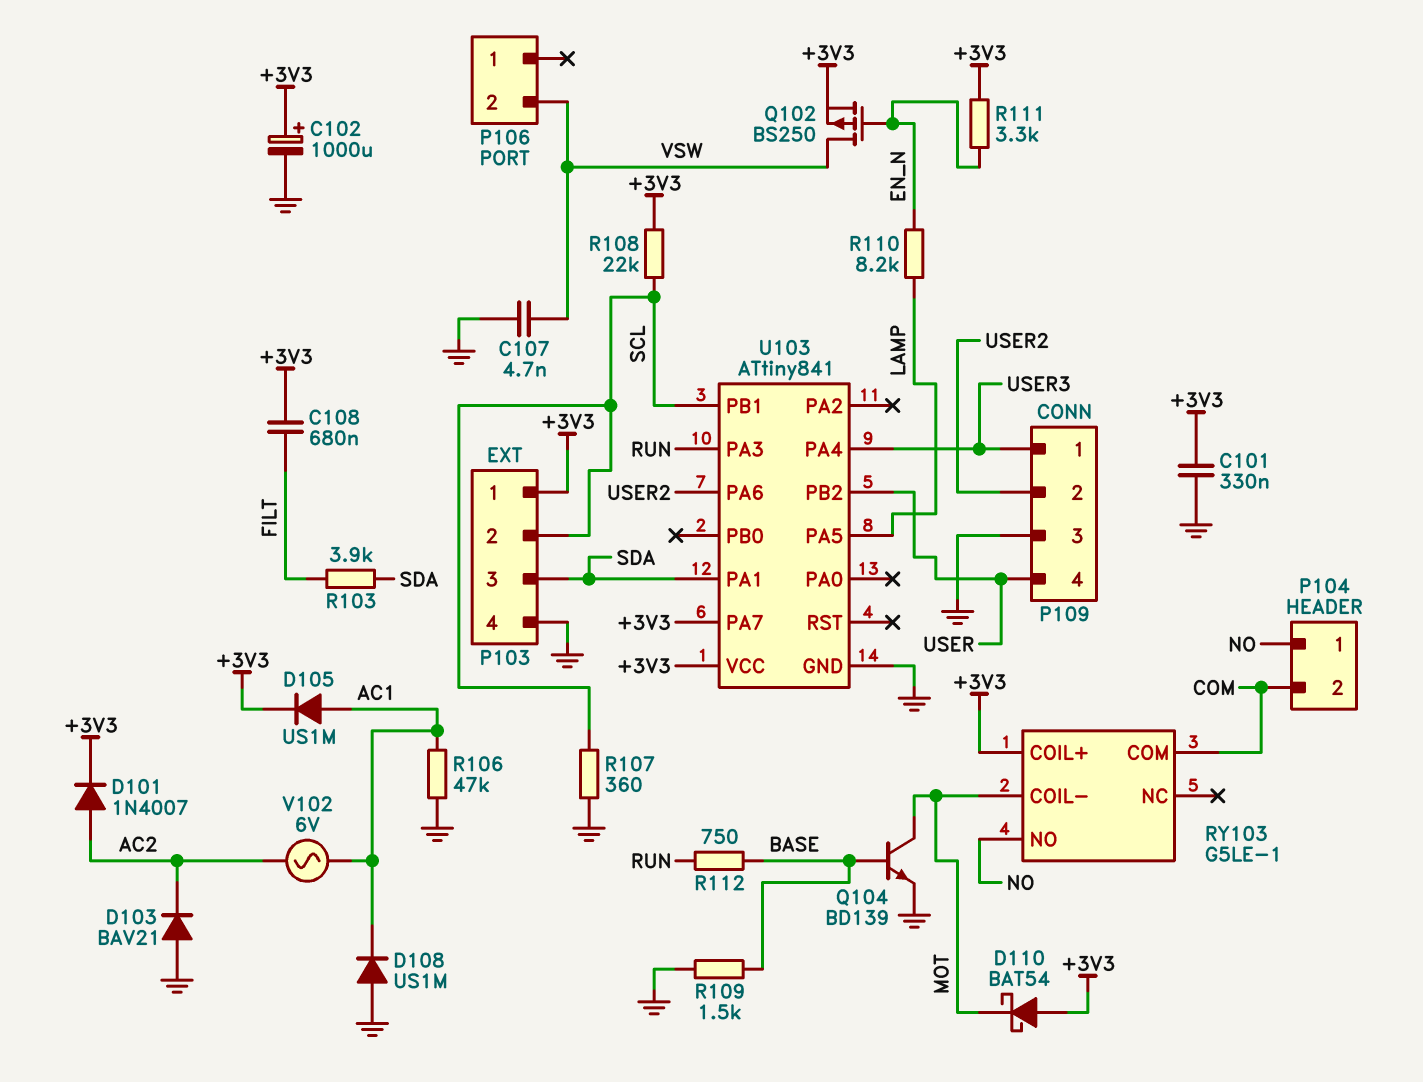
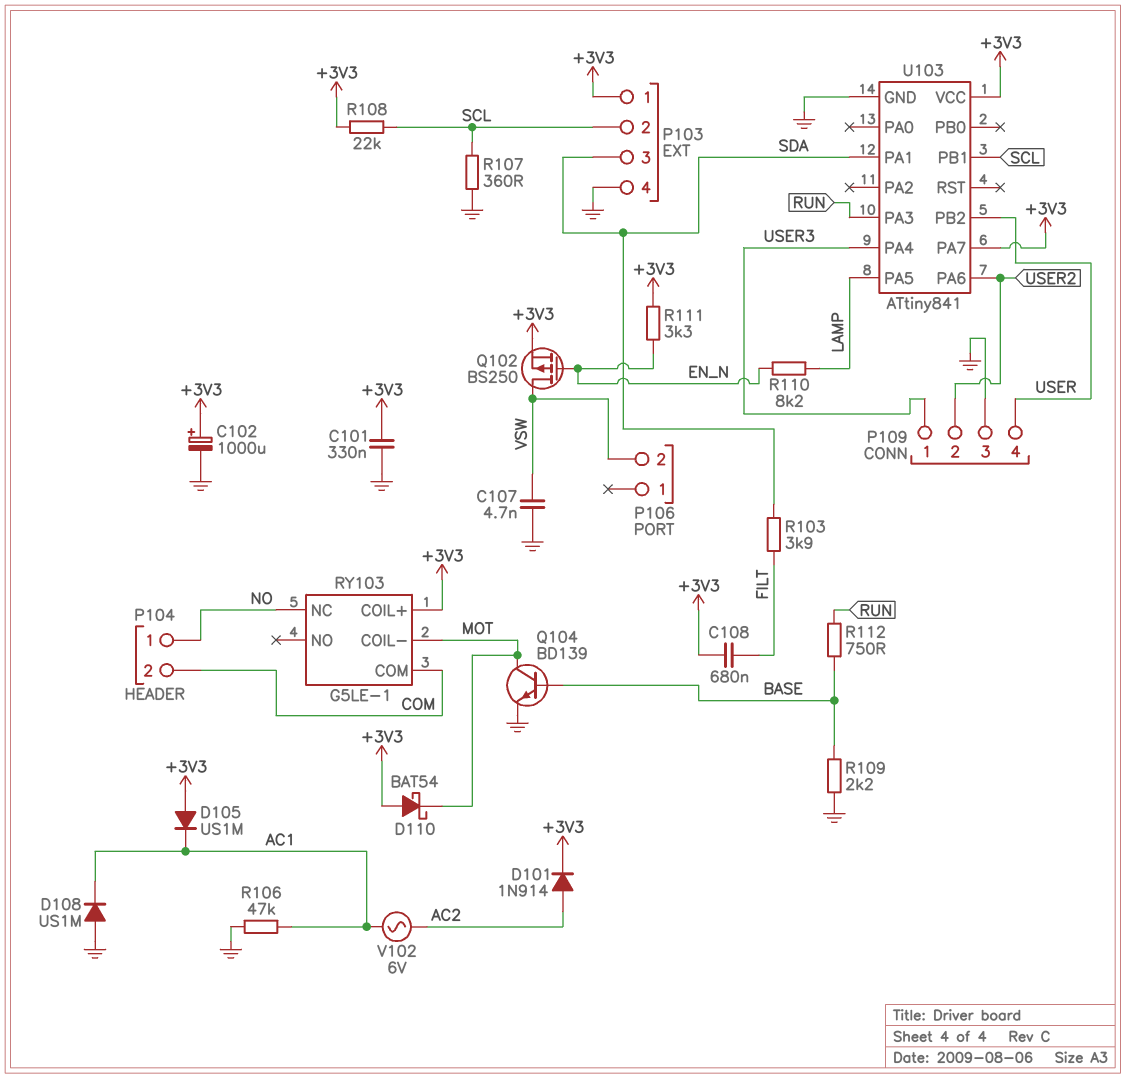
D101: diode 1N4007 (A AC2, K +3V3) -> diode 1N914 (A AC2, K +3V3)
D103: diode BAV21 (A GND, K AC2) -> none
D105: diode US1M (A AC1, K +3V3) -> diode US1M (A +3V3, K AC1)
R109: 1.5k (BASE, GND) -> 2.2k (BASE, GND)
RY103 pin NC: none -> NO
RY103 pin NO: NO -> none

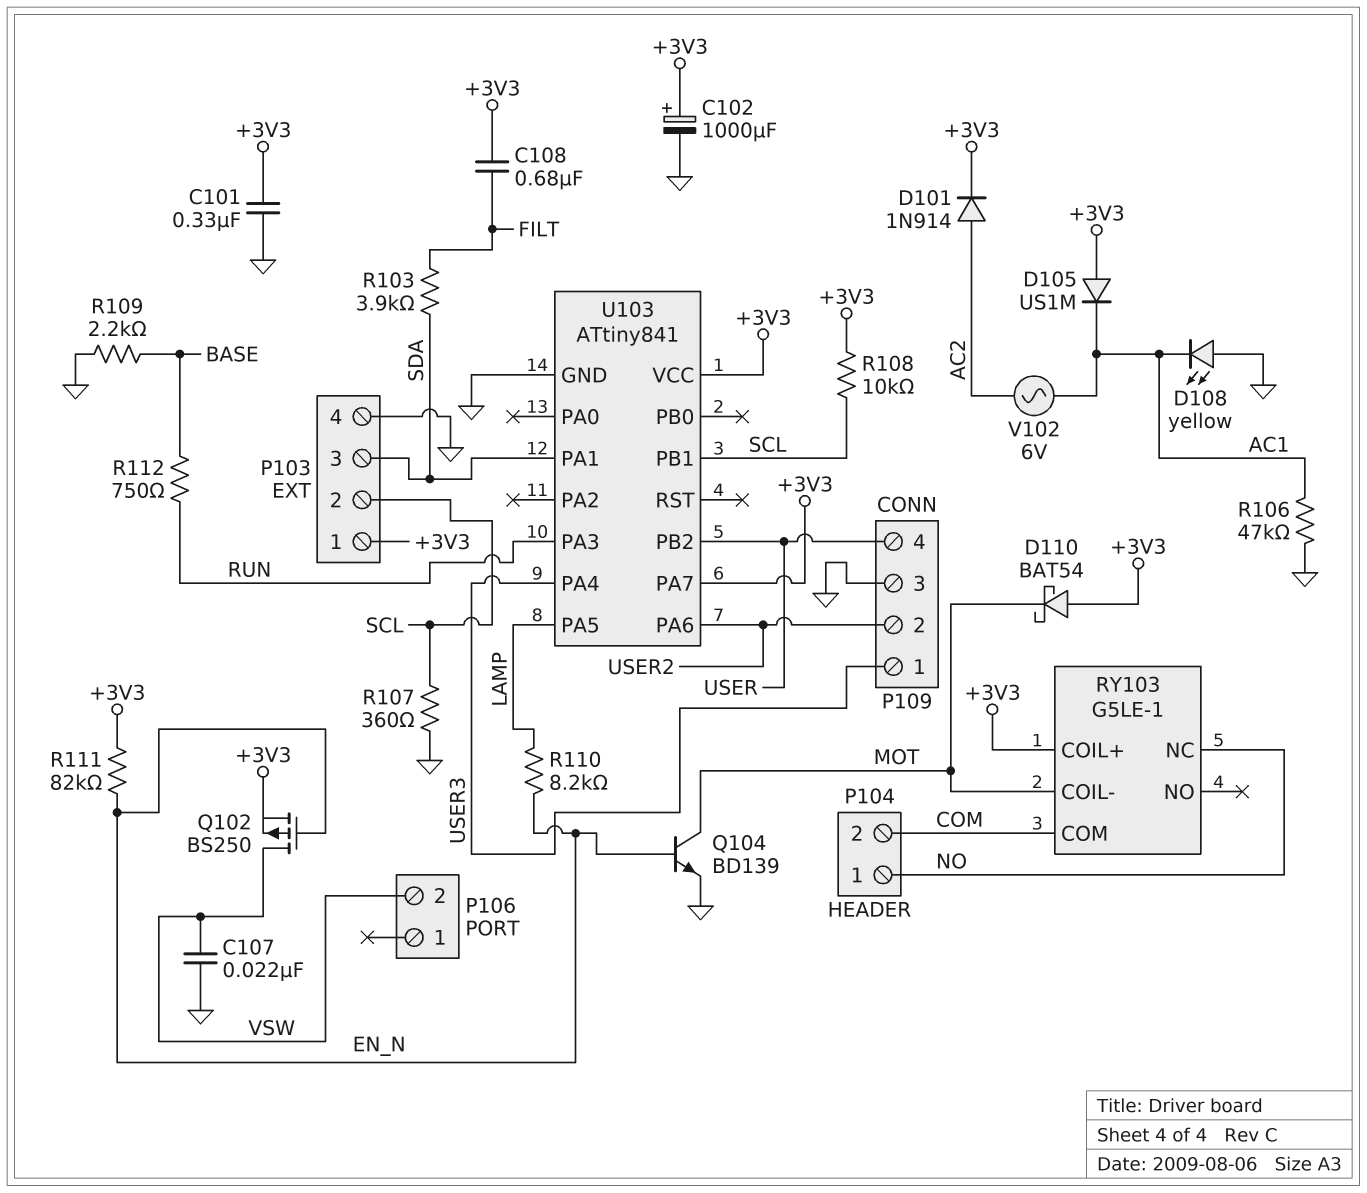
C107: 4.7nF (GND, VSW) -> 22nF (GND, VSW)
D108: diode US1M (A GND, K AC1) -> LED yellow (A GND, K AC1)
Q104: NPN BD139 (B BASE, C MOT, E GND) -> NPN BD139 (B EN_N, C MOT, E GND)
R108: 22k (+3V3, SCL) -> 10k (+3V3, SCL)
R111: 3.3k (+3V3, EN_N) -> 82k (+3V3, EN_N)

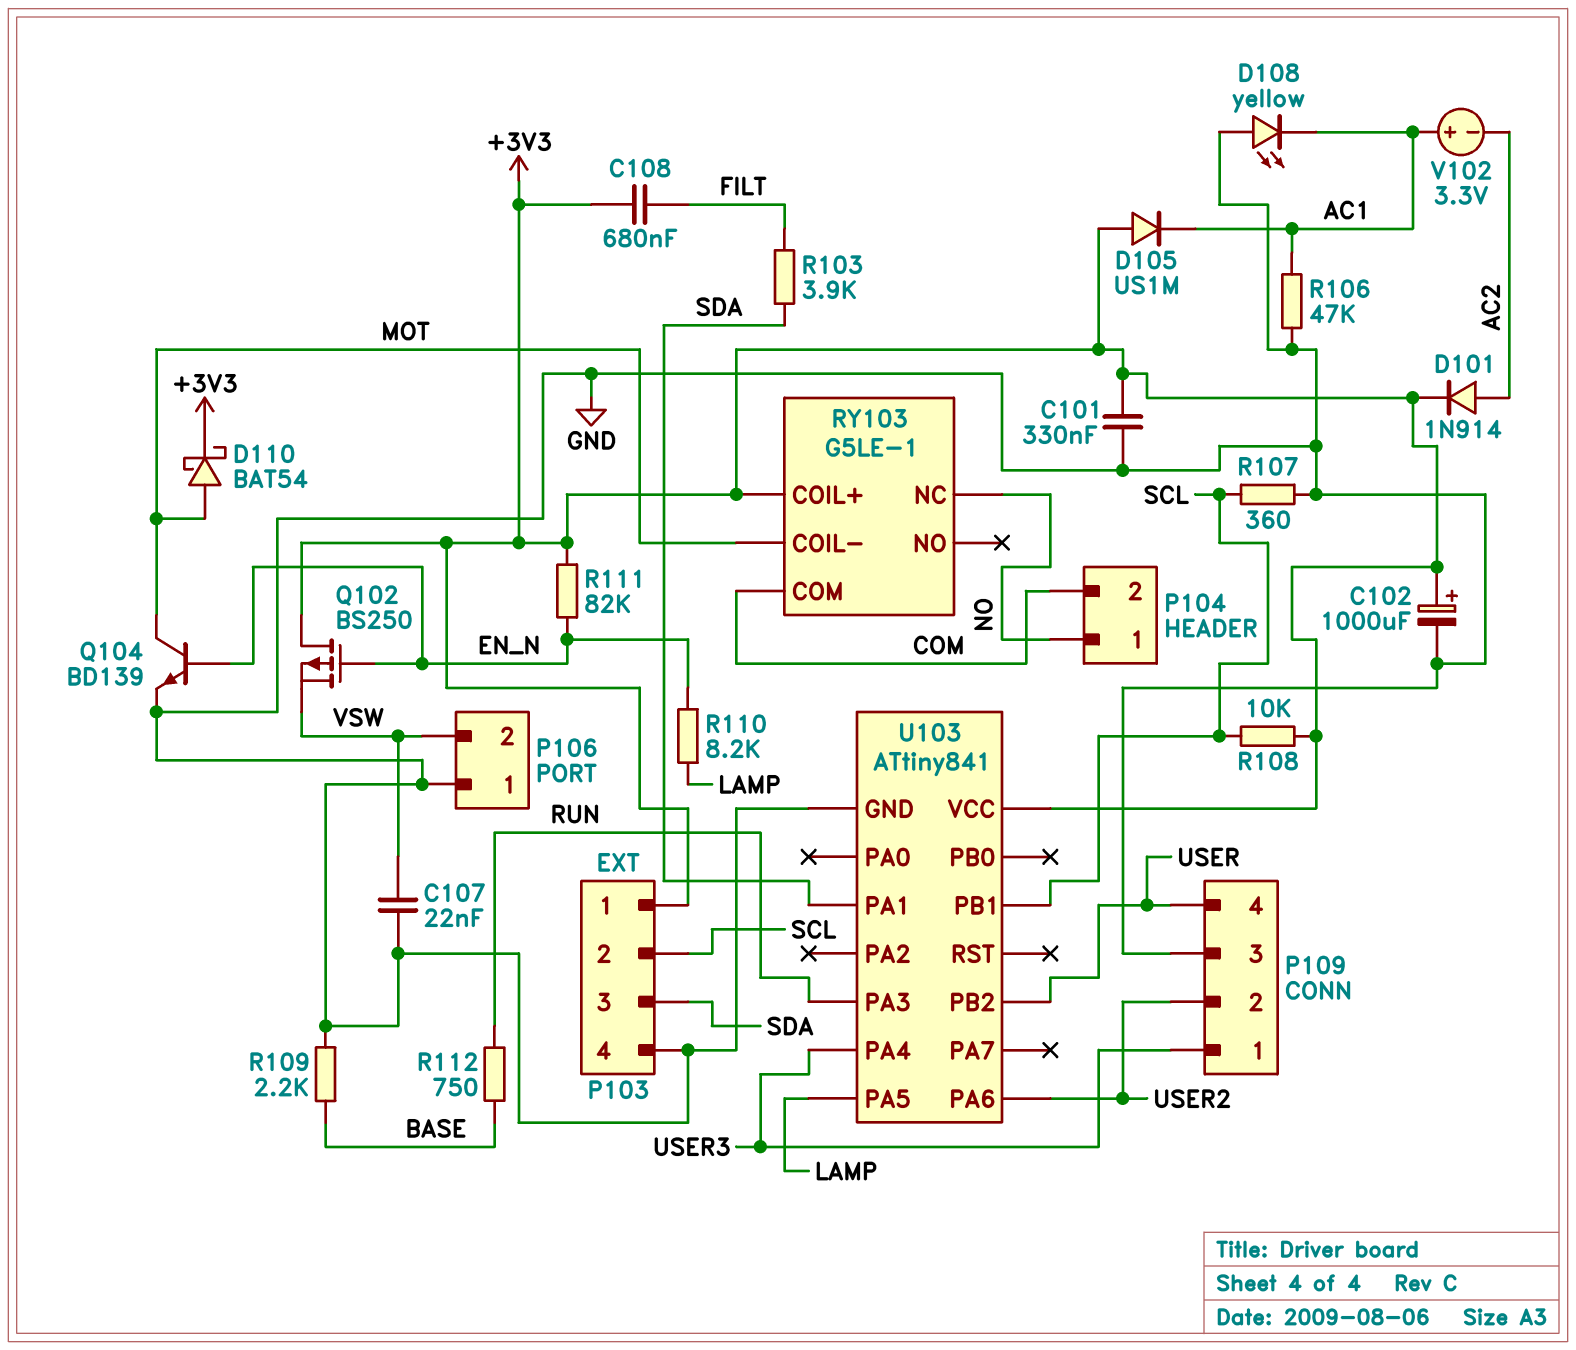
D110: schottky BAT54 (A +3V3, K MOT) -> schottky BAT54 (A MOT, K +3V3)
P106 pin 1: none -> GND
Q102: PMOS BS250 (G EN_N, D VSW, S +3V3) -> PMOS BS250 (G EN_N, D +3V3, S VSW)
U103 pin PA7: +3V3 -> none
V102: AC 6V (AC1, AC2) -> 3.3V (plus AC1, minus AC2)

